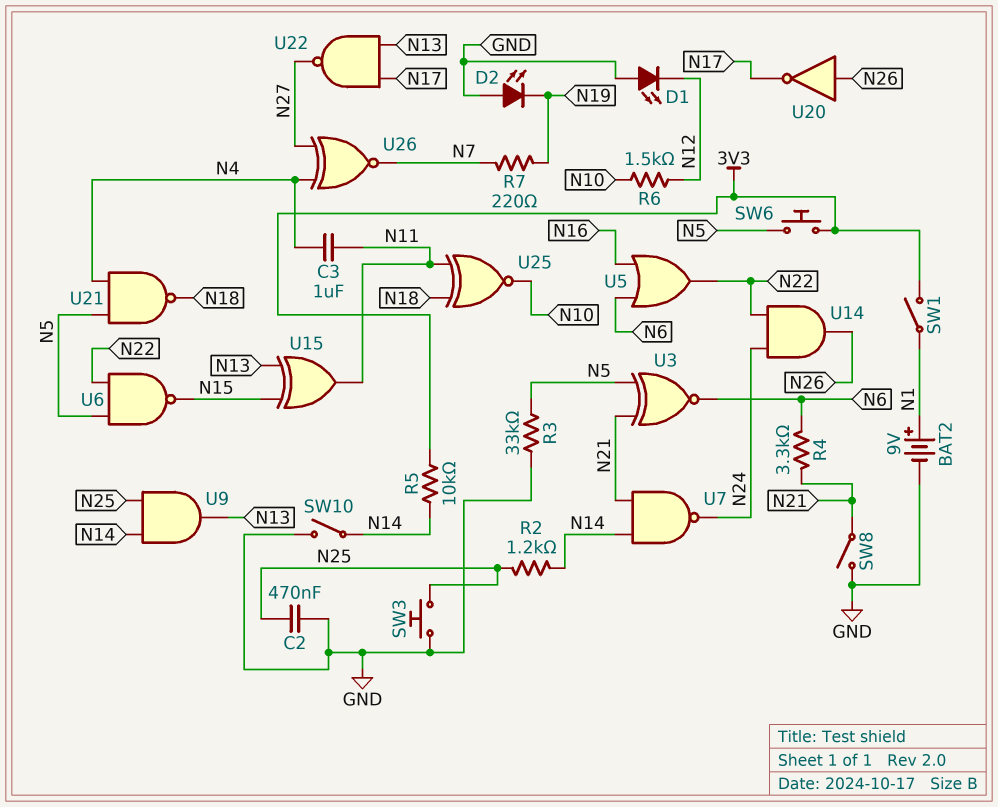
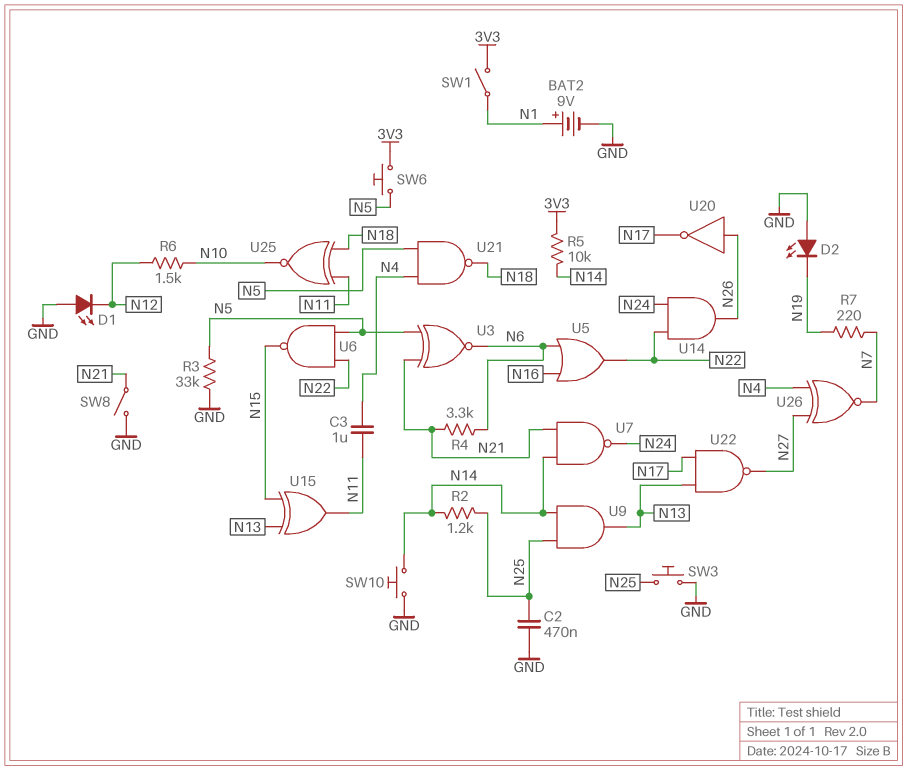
SW10: switch (GND, N14) -> button (GND, N14)

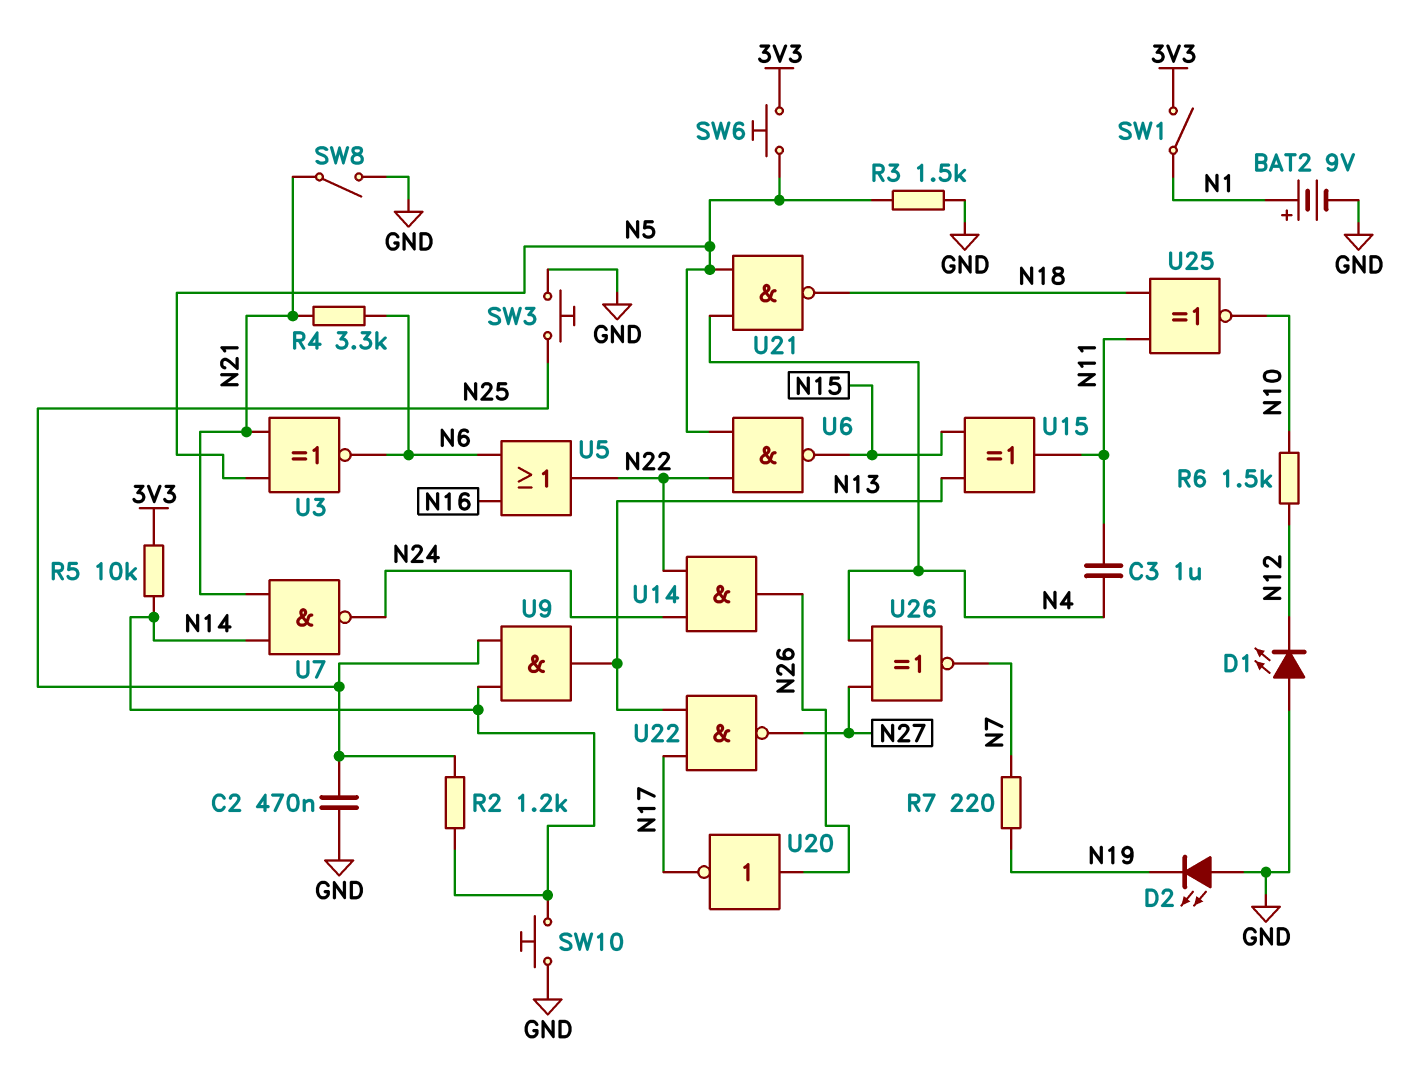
R3: 33k (GND, N5) -> 1.5k (GND, N5)

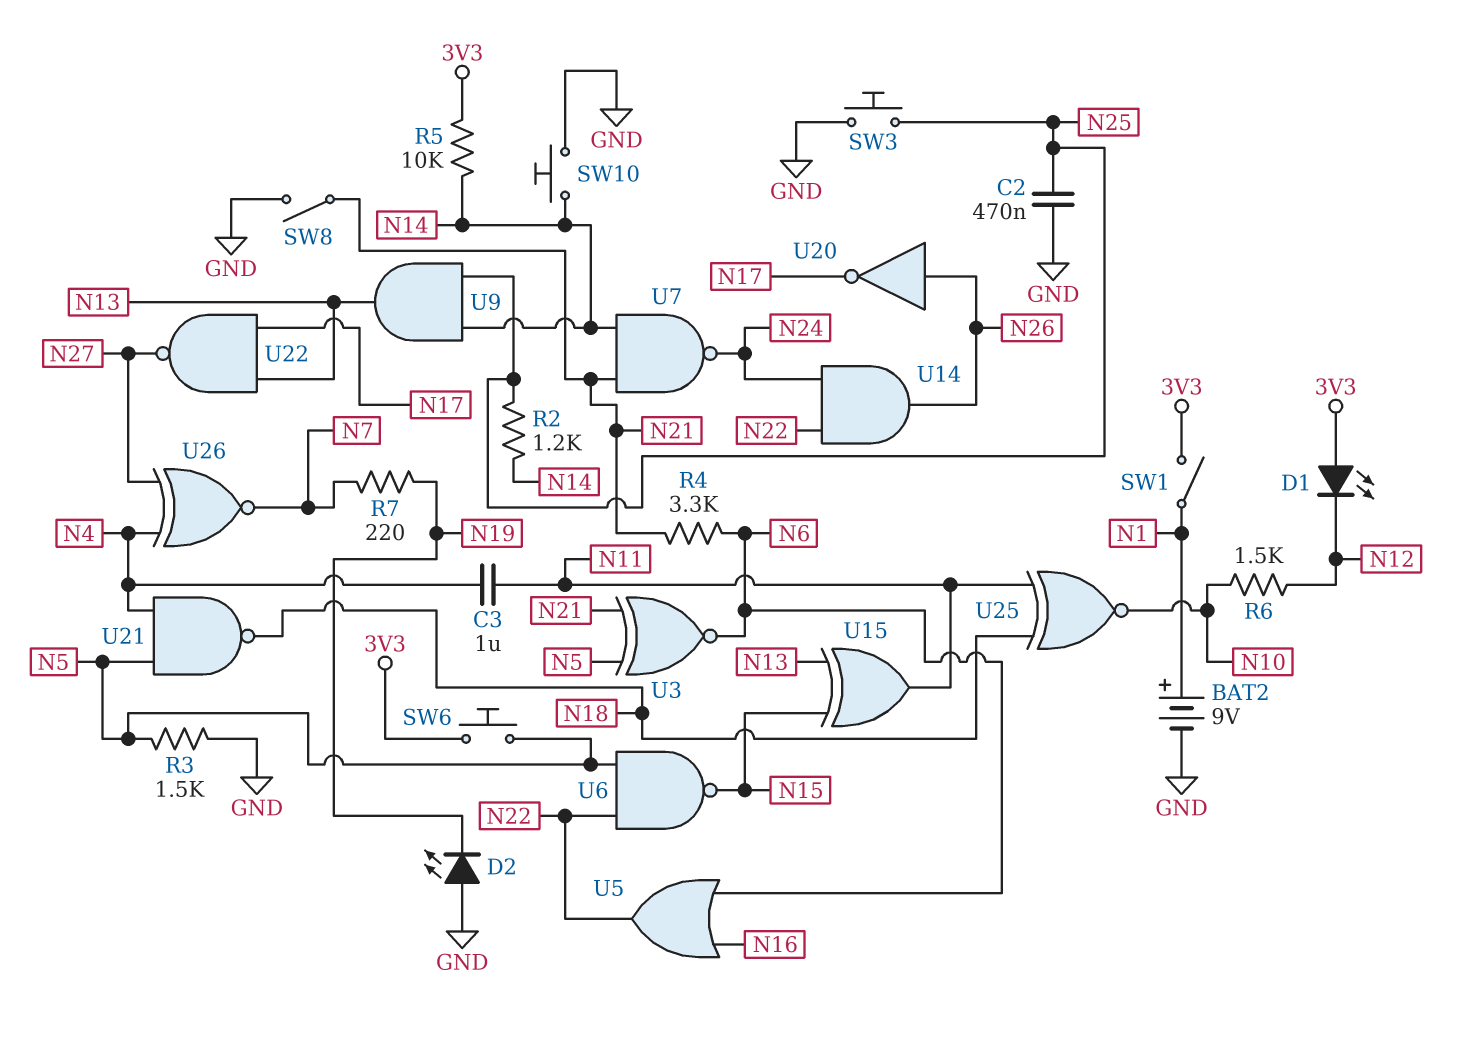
D1: LED (A GND, K N12) -> LED (A 3V3, K N12)

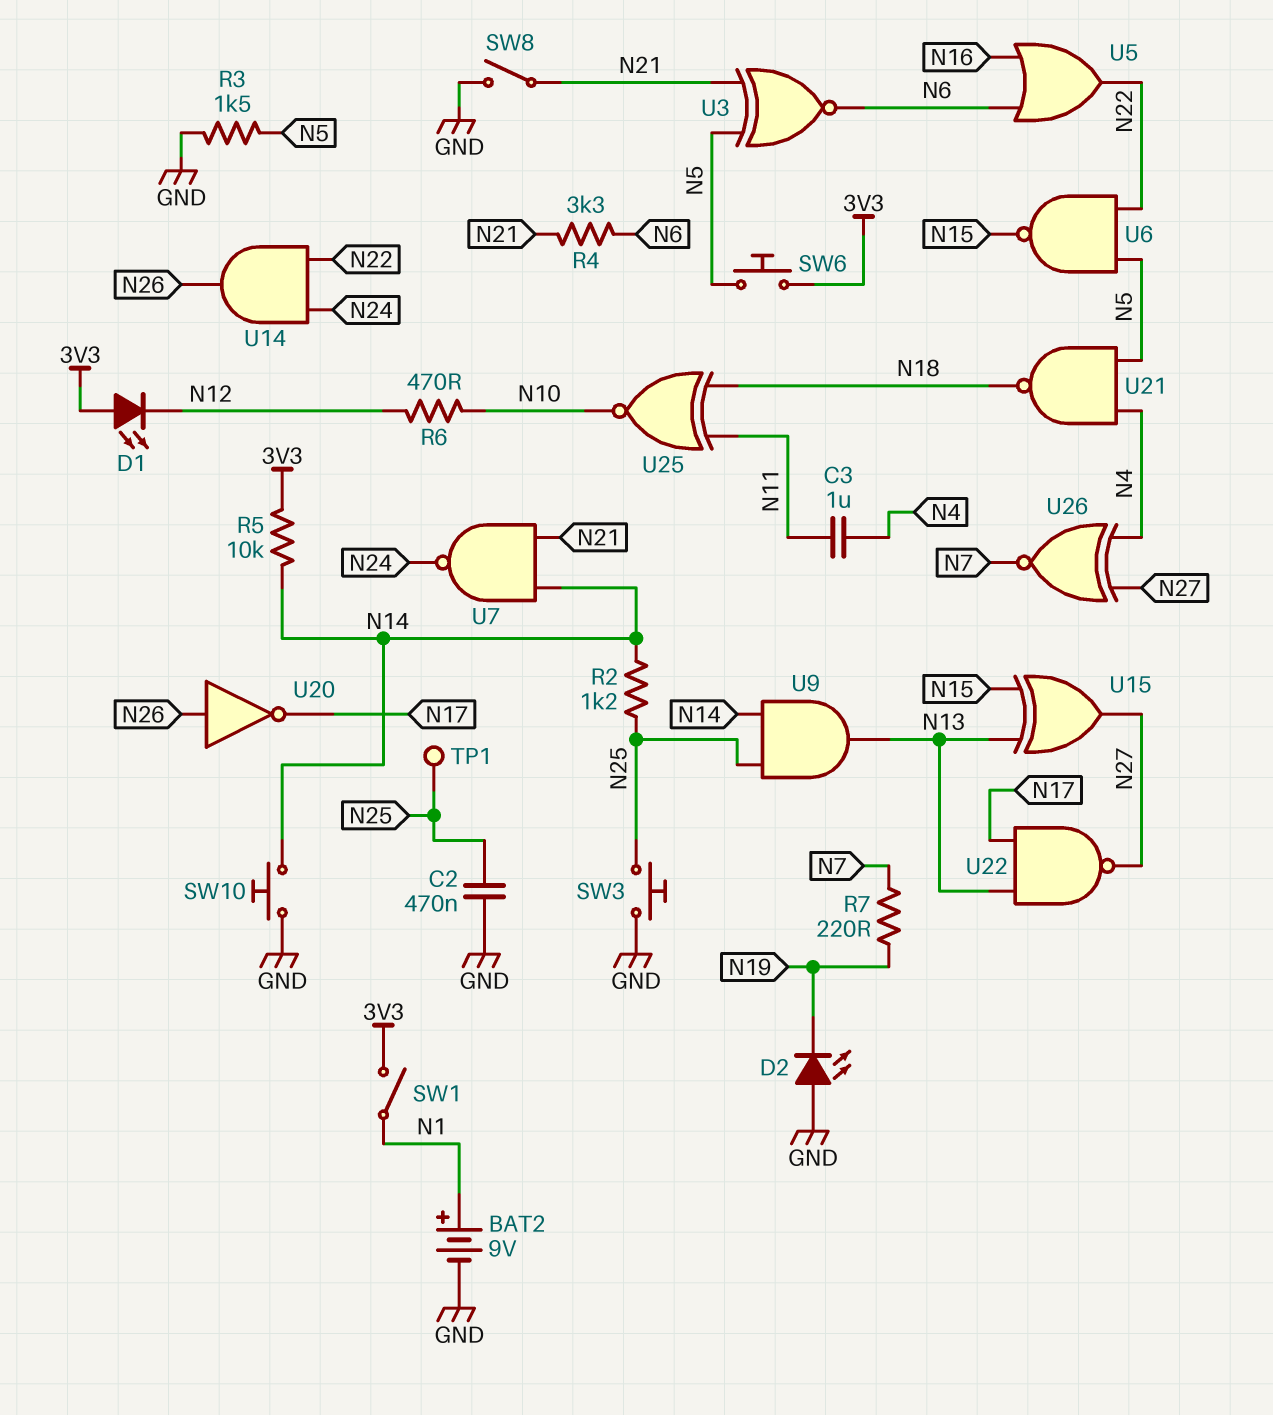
R6: 1.5k (N10, N12) -> 470 (N10, N12)
TP1: none -> test point (N25)
U15: XOR (in N13, in N15, out N11) -> XOR (in N13, in N15, out N27)

